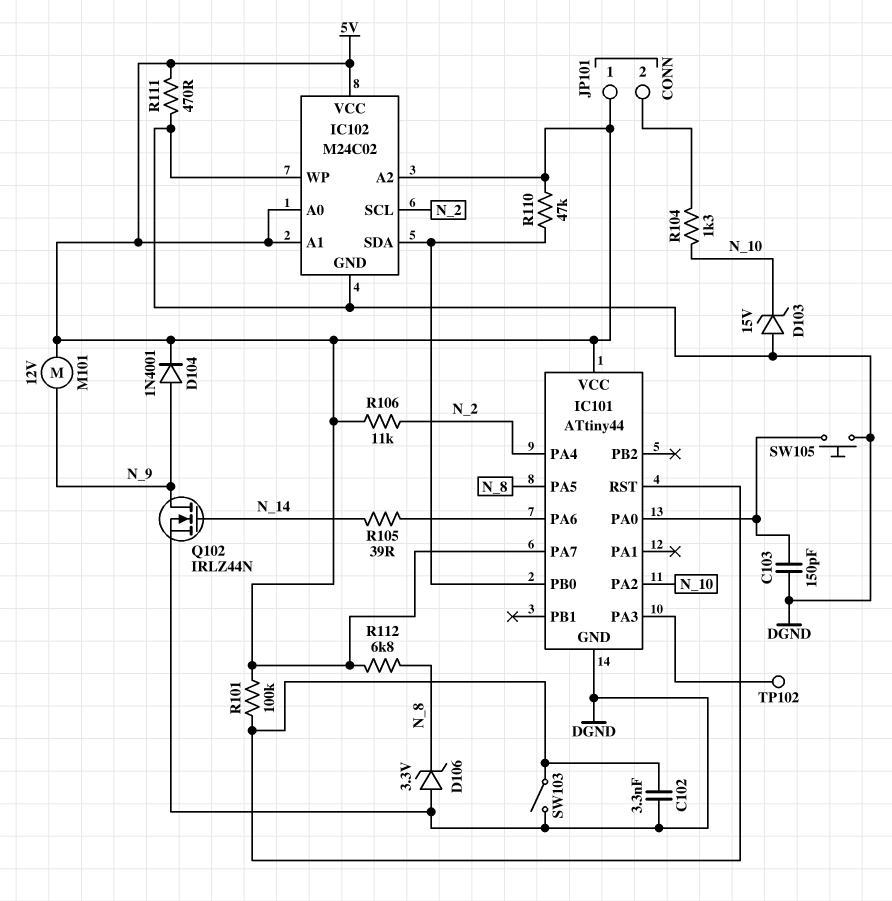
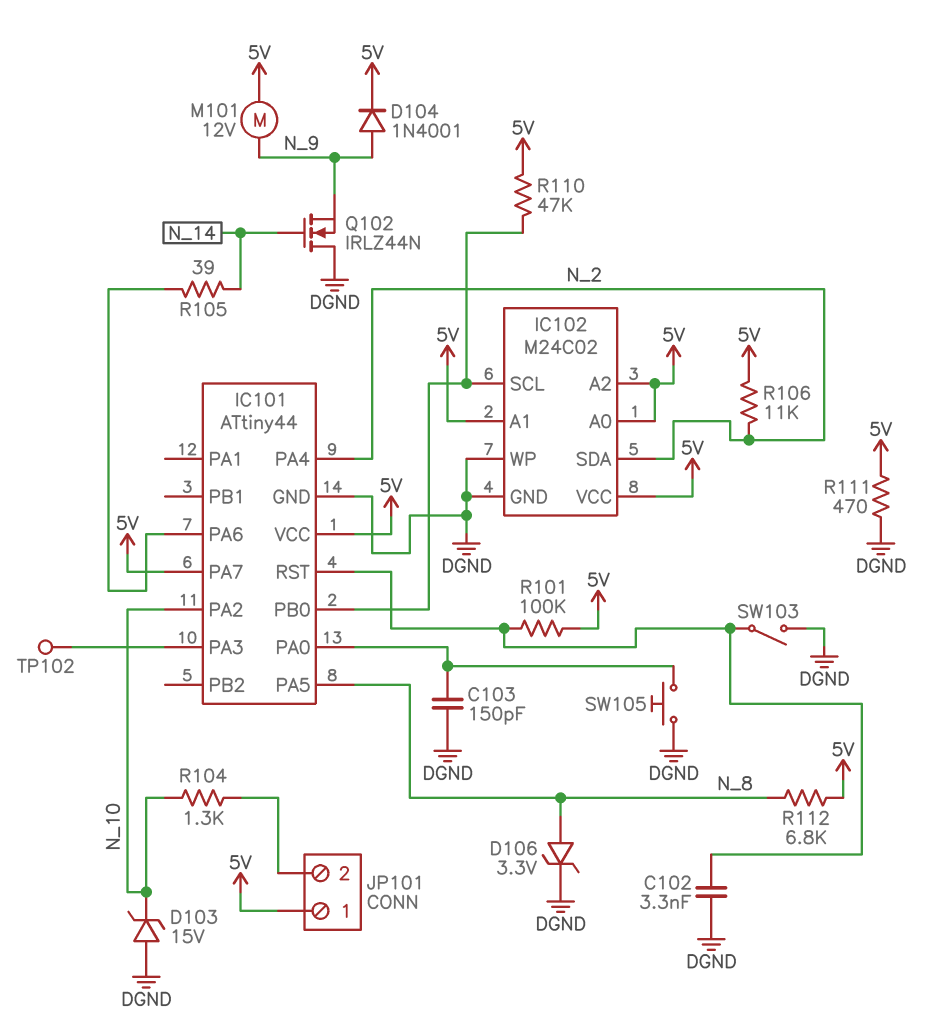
D106: zener 3.3V (A DGND, K N_8) -> zener 3.3V (A N_8, K DGND)
IC102 pin SCL: N_2 -> IC101/PB0
IC102 pin SDA: IC101/PB0 -> N_2
Q102: NMOS IRLZ44N (G N_14, D N_9, S DGND) -> NMOS IRLZ44N (G N_14, D DGND, S N_9)

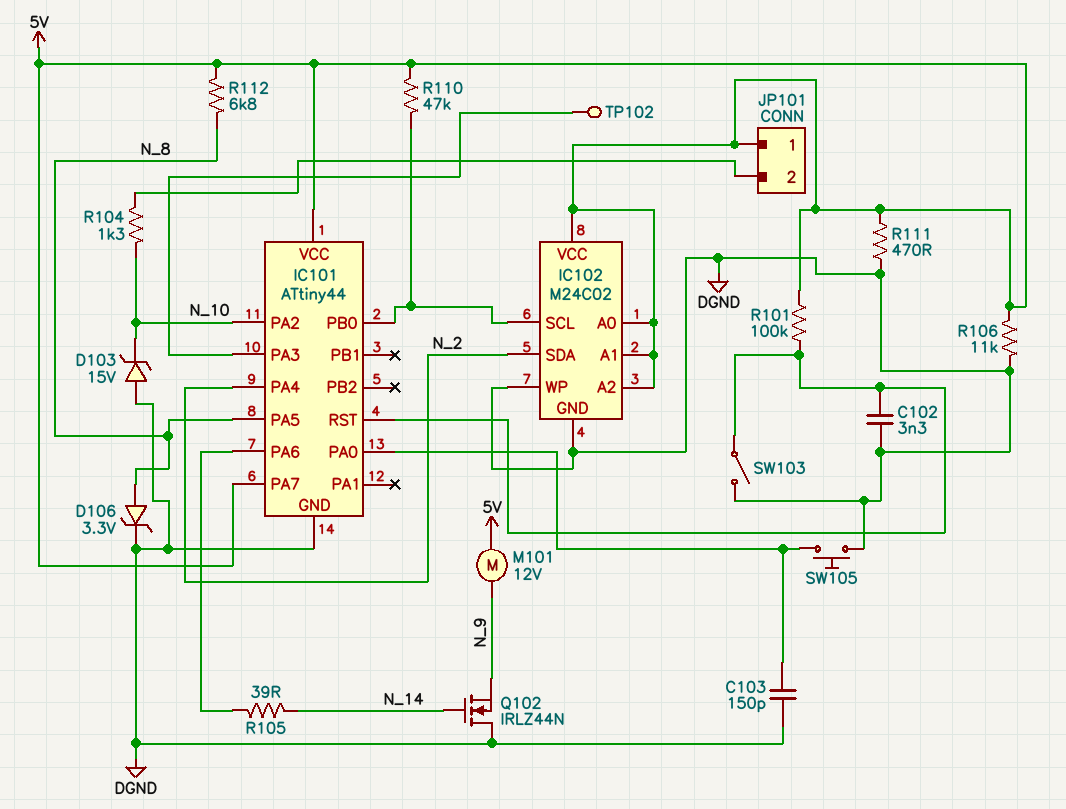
D104: diode 1N4001 (A N_9, K 5V) -> none
R106: 11k (5V, N_2) -> 11k (5V, DGND)

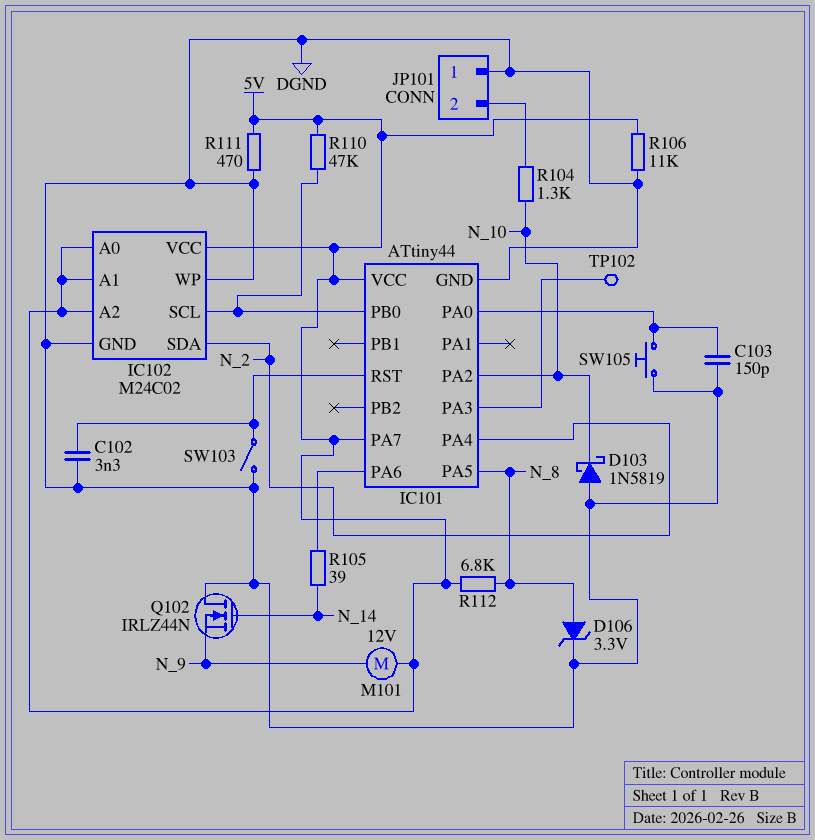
D103: zener 15V (A DGND, K N_10) -> schottky 1N5819 (A DGND, K N_10)
JP101 pin 1: 5V -> DGND
R101: 100k (5V, IC101/RST) -> none

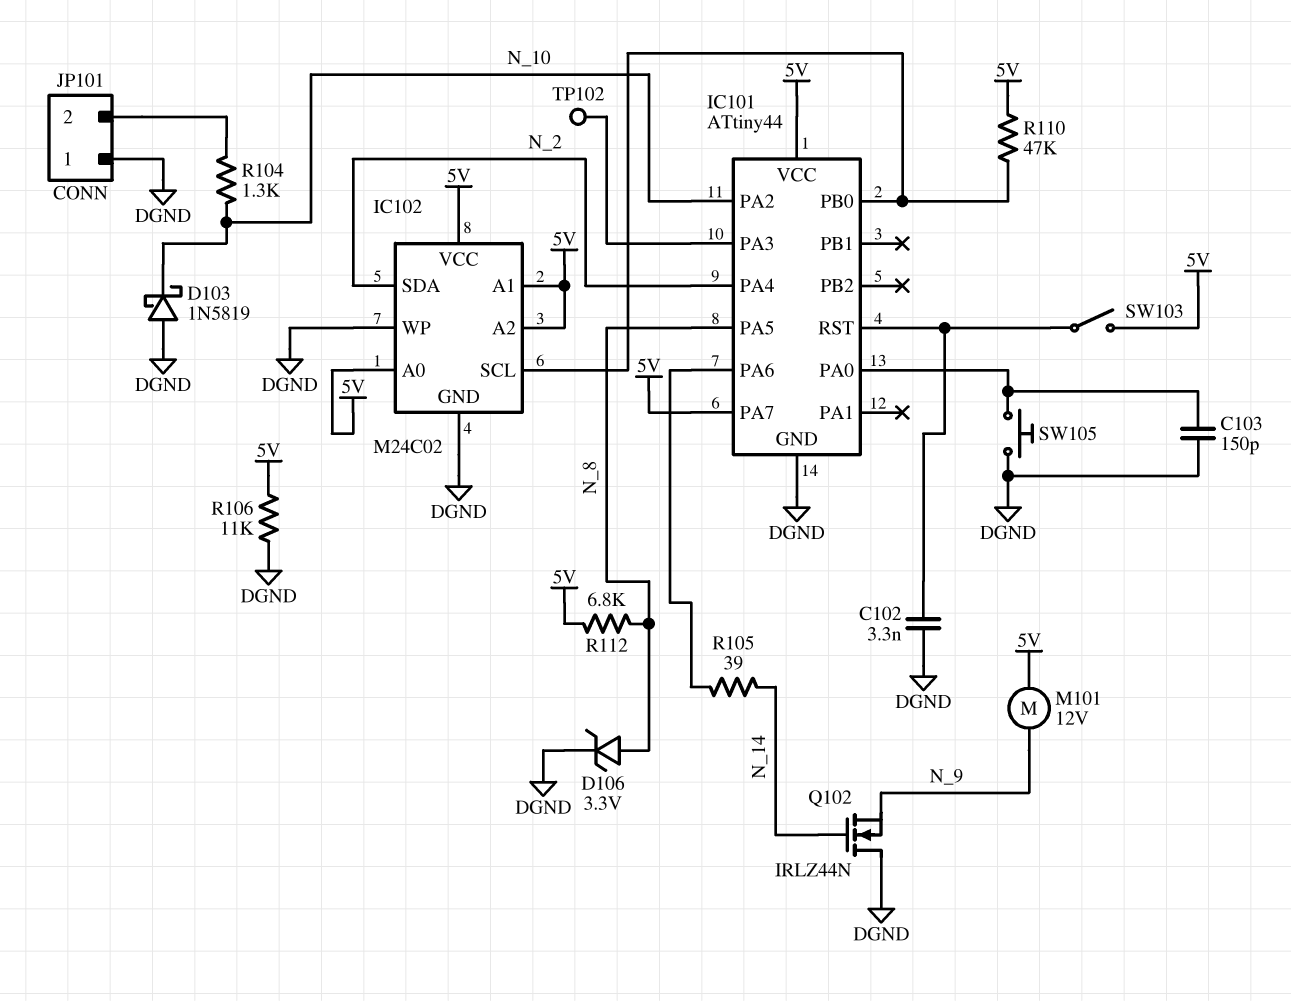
R111: 470 (5V, DGND) -> none
SW103: switch (DGND, IC101/RST) -> switch (5V, IC101/RST)

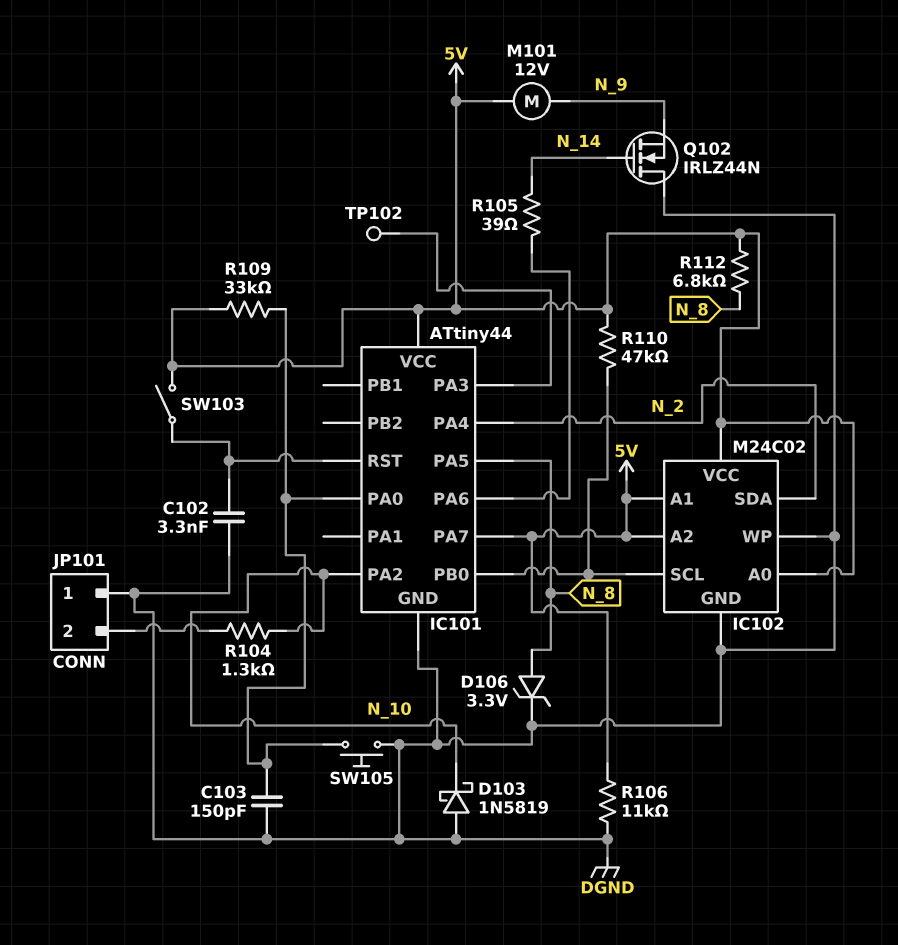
R109: none -> 33k (5V, IC101/PA0)

